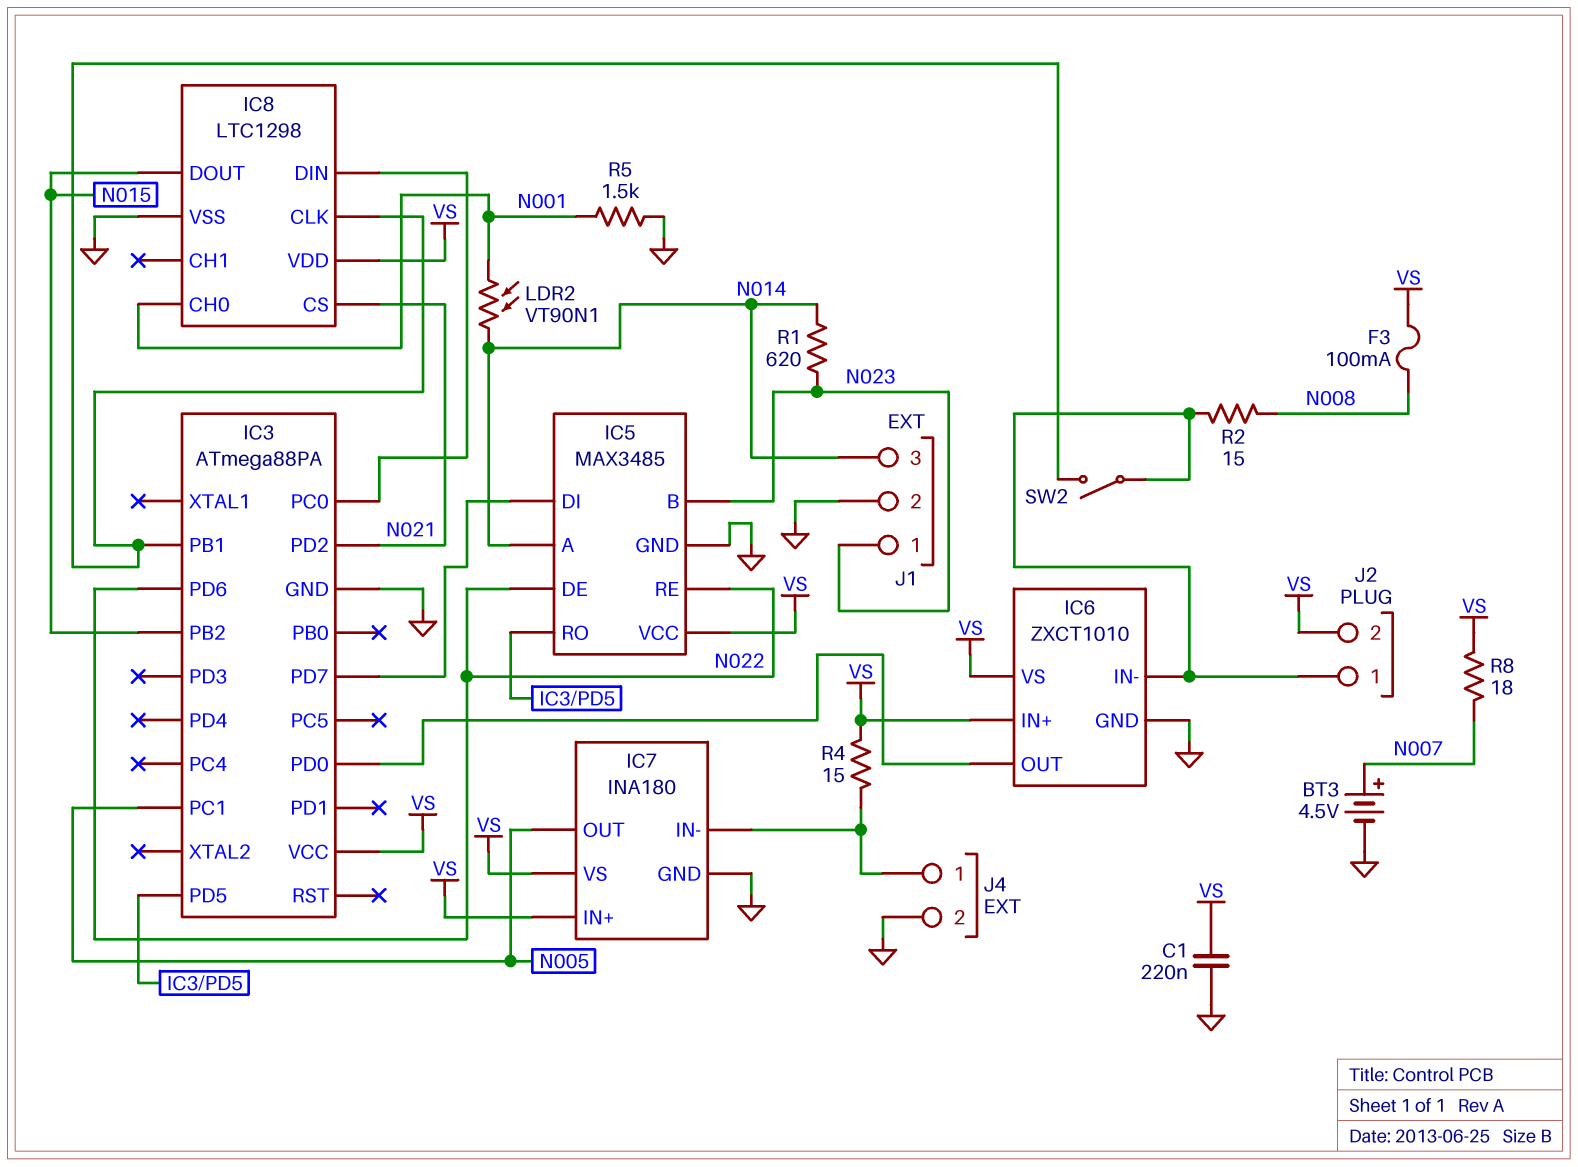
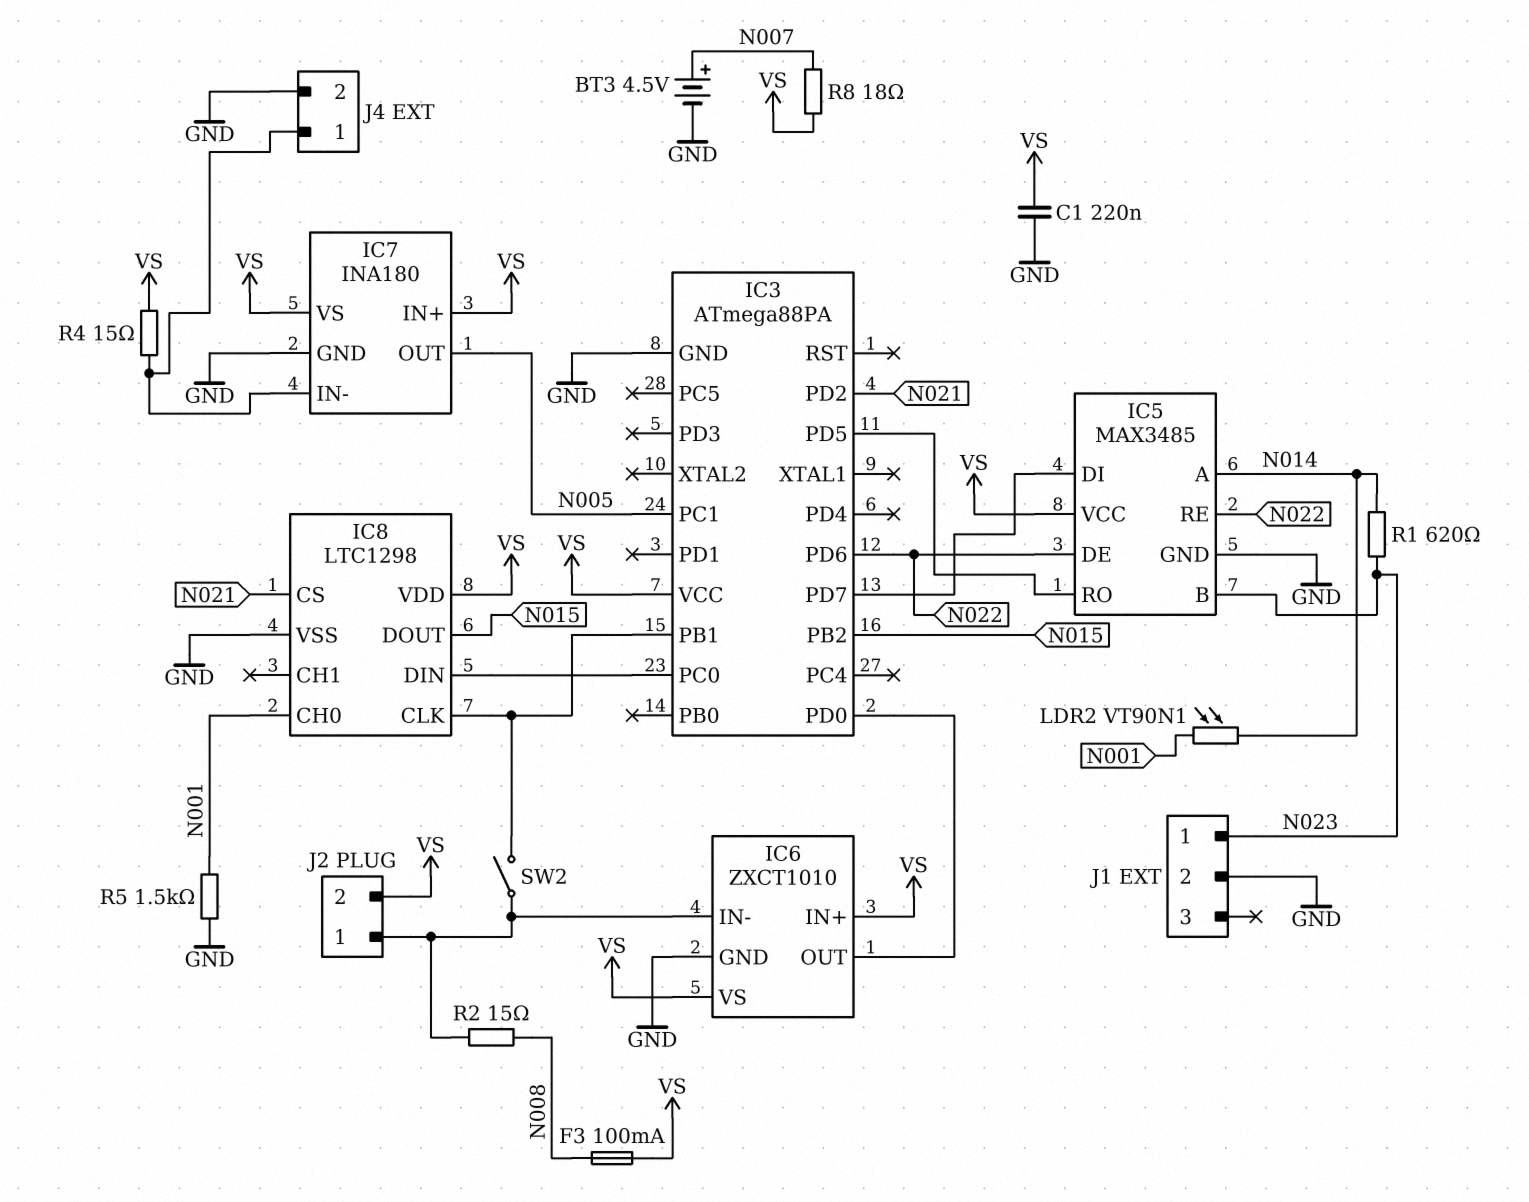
J1 pin 3: N014 -> none

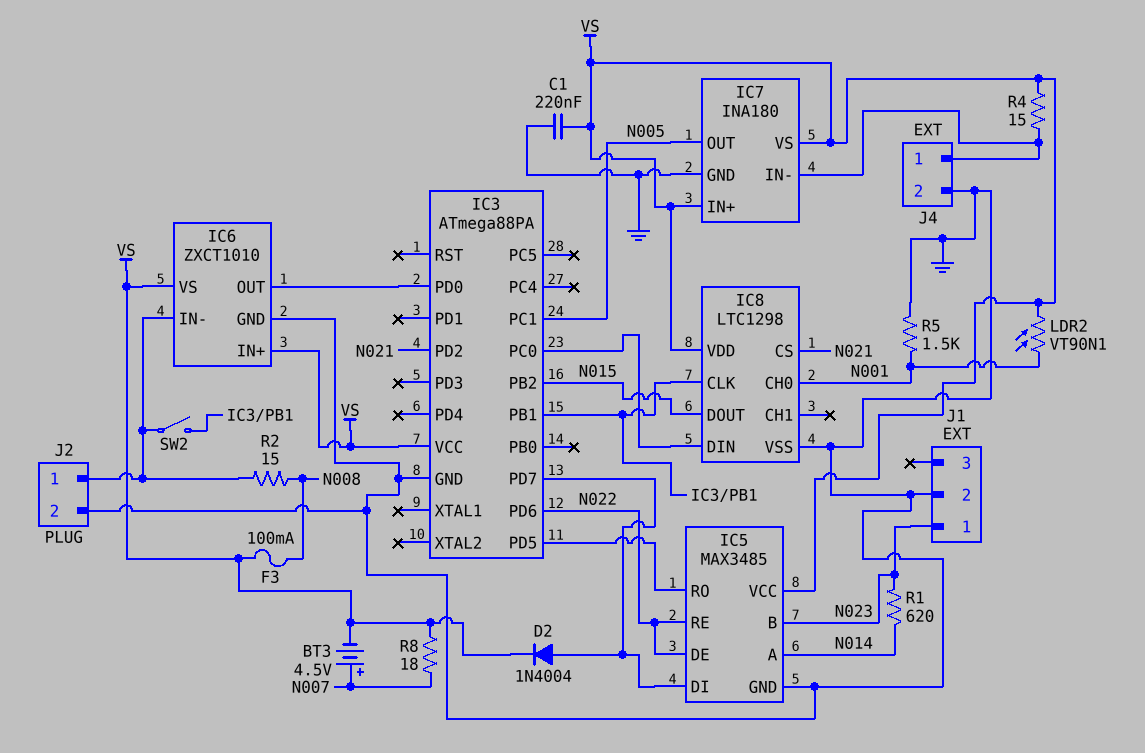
BT3: 4.5V (plus N007, minus GND) -> 4.5V (plus N007, minus VS)
D2: none -> diode 1N4004 (A IC3/PD7, K VS)
J2 pin 2: VS -> GND
LDR2: VT90N1 (N001, N014) -> VT90N1 (N001, VS)

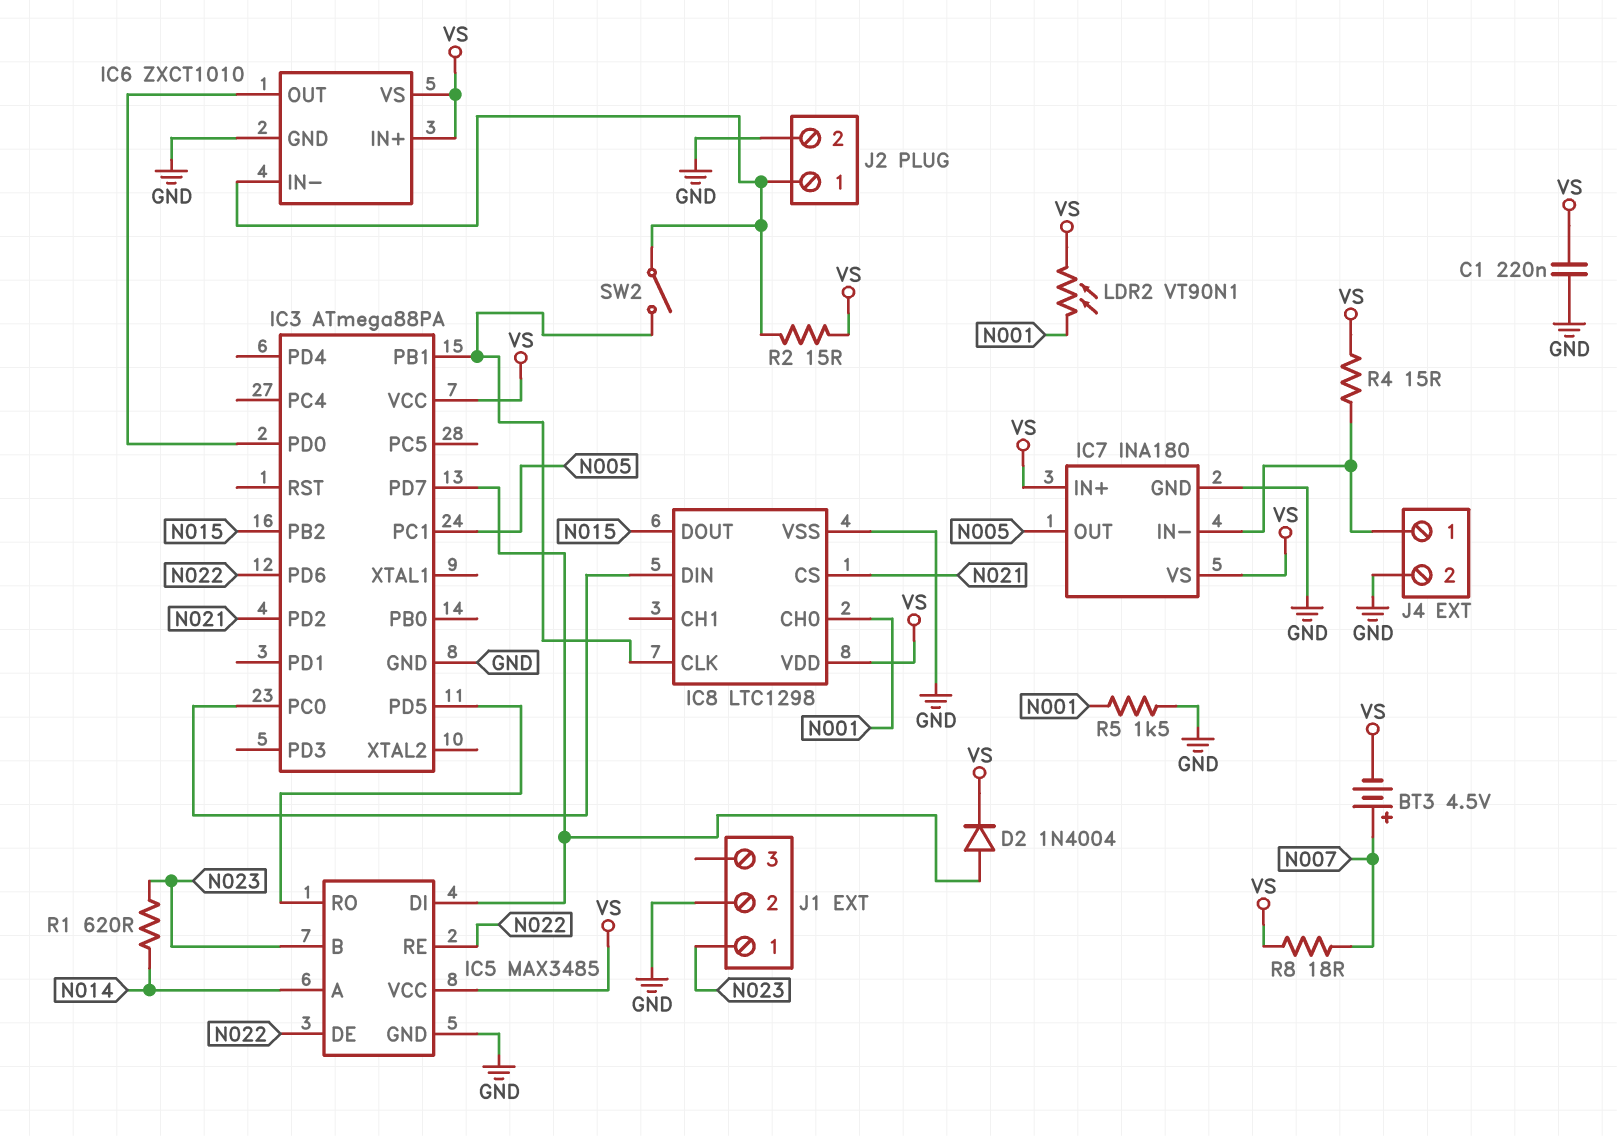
F3: 100mA (N008, VS) -> none
R2: 15 (IC6/IN-, N008) -> 15 (IC6/IN-, VS)

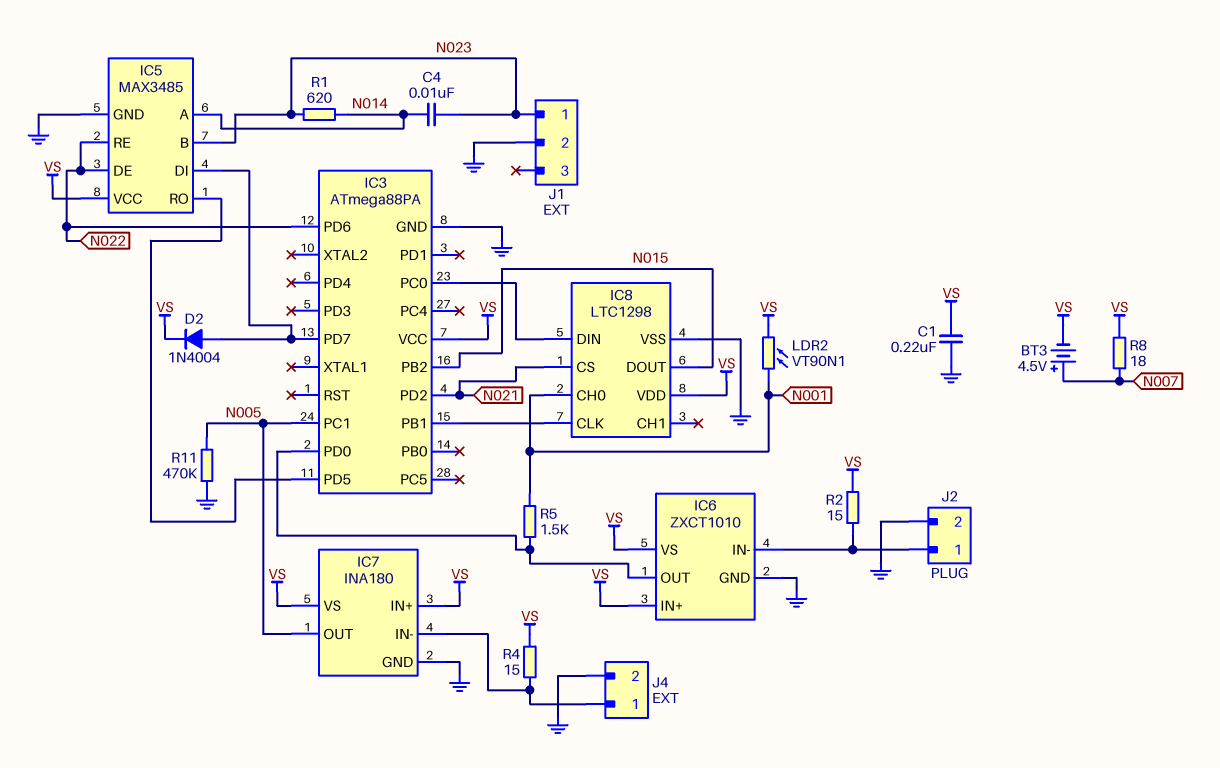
C4: none -> 10nF (N014, N023)
R5: 1.5k (GND, N001) -> 1.5k (IC3/PD0, N001)
R11: none -> 470k (GND, N005)
SW2: switch (IC3/PB1, IC6/IN-) -> none

